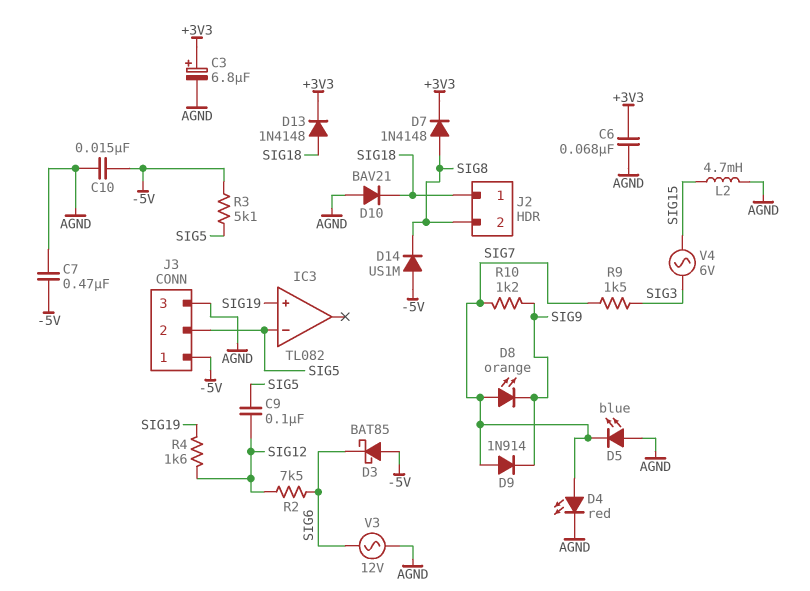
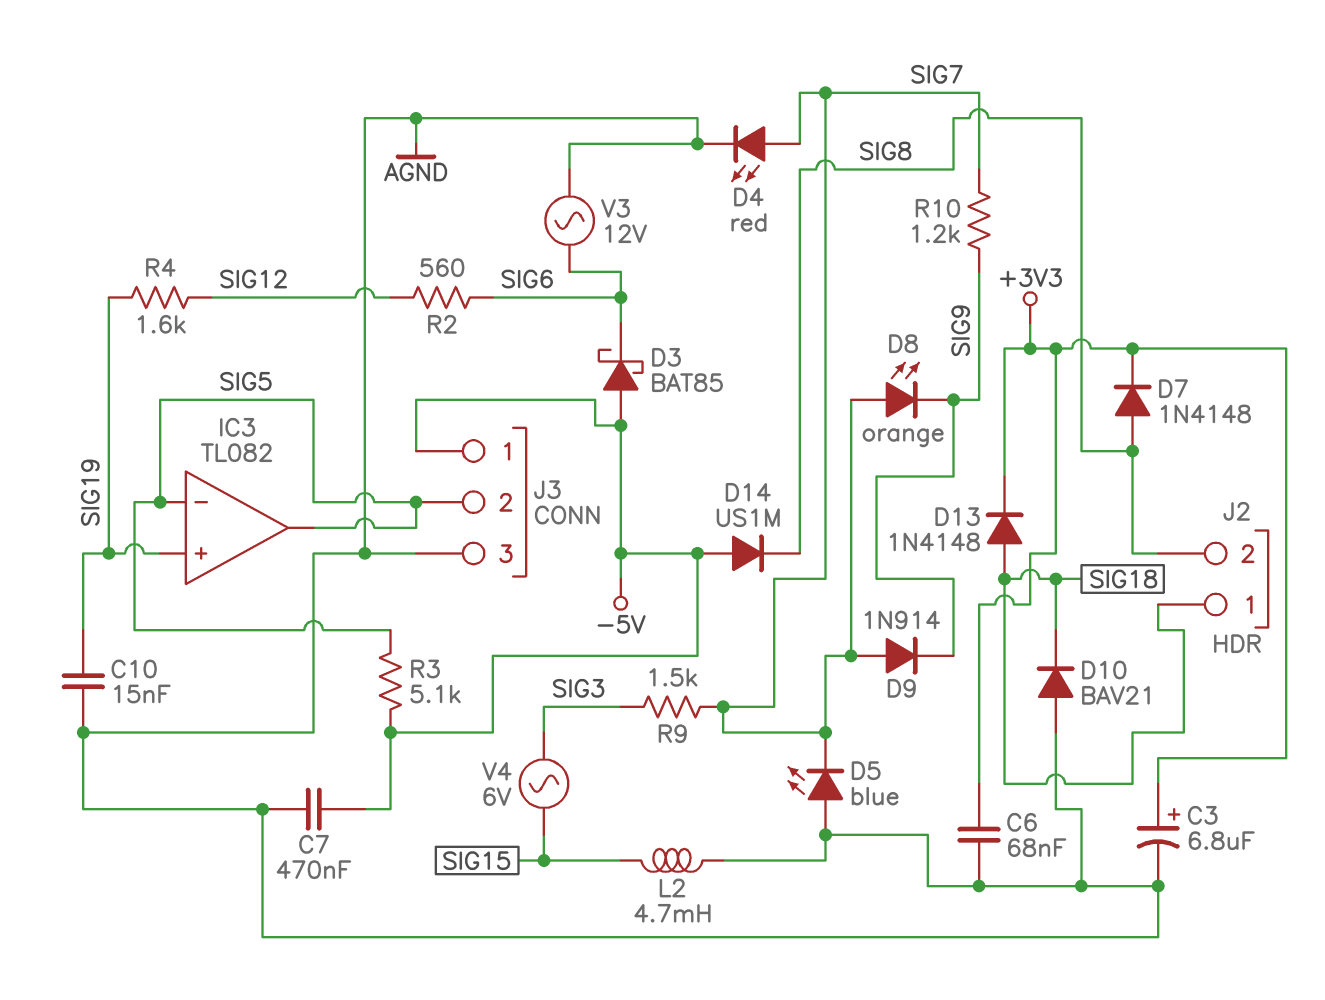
C9: 100nF (SIG5, SIG12) -> none
C10: 15nF (-5V, AGND) -> 15nF (AGND, SIG19)
IC3 pin out: none -> SIG5
R2: 7.5k (SIG6, SIG12) -> 560 (SIG6, SIG12)

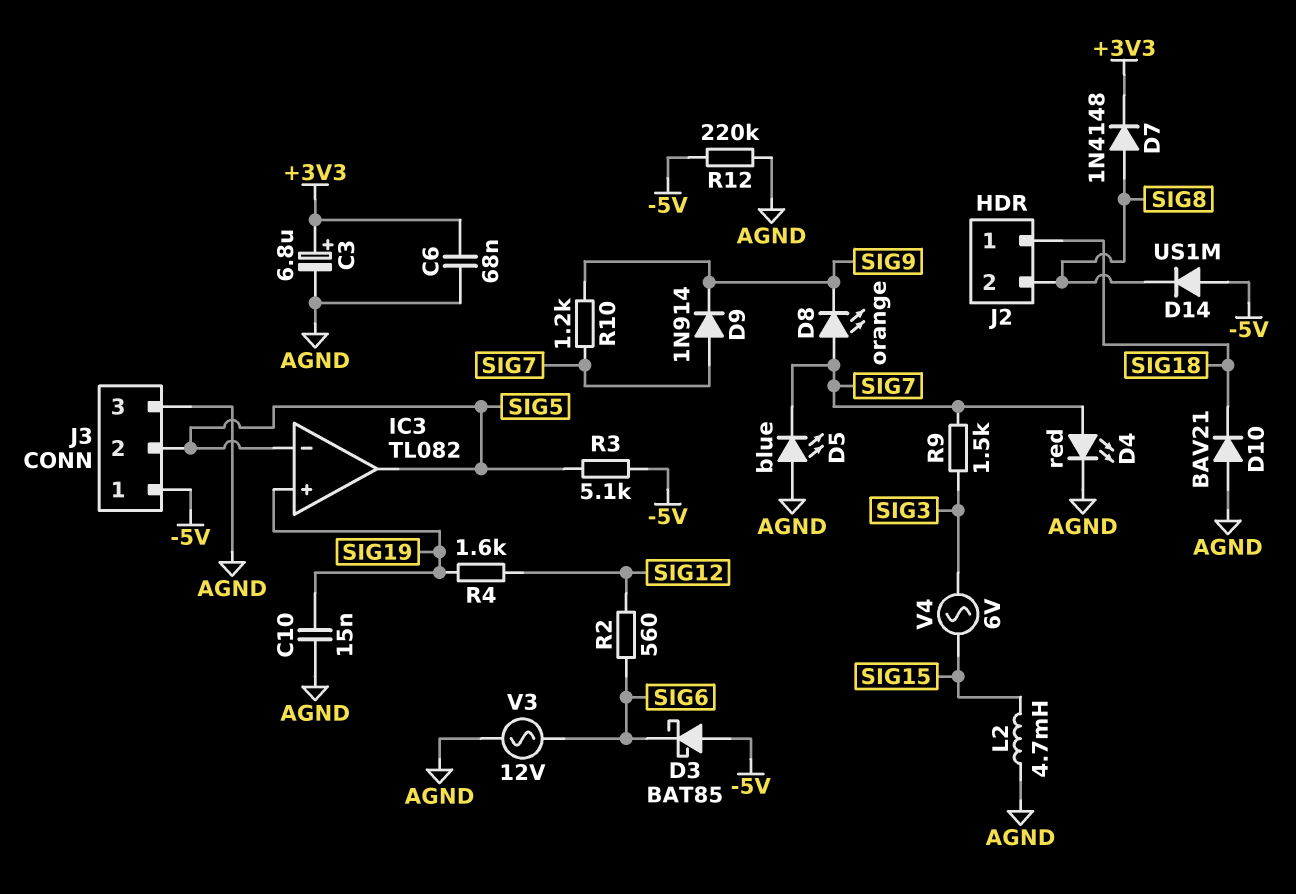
C7: 470nF (-5V, AGND) -> none
D13: diode 1N4148 (A SIG18, K +3V3) -> none
R12: none -> 220k (-5V, AGND)

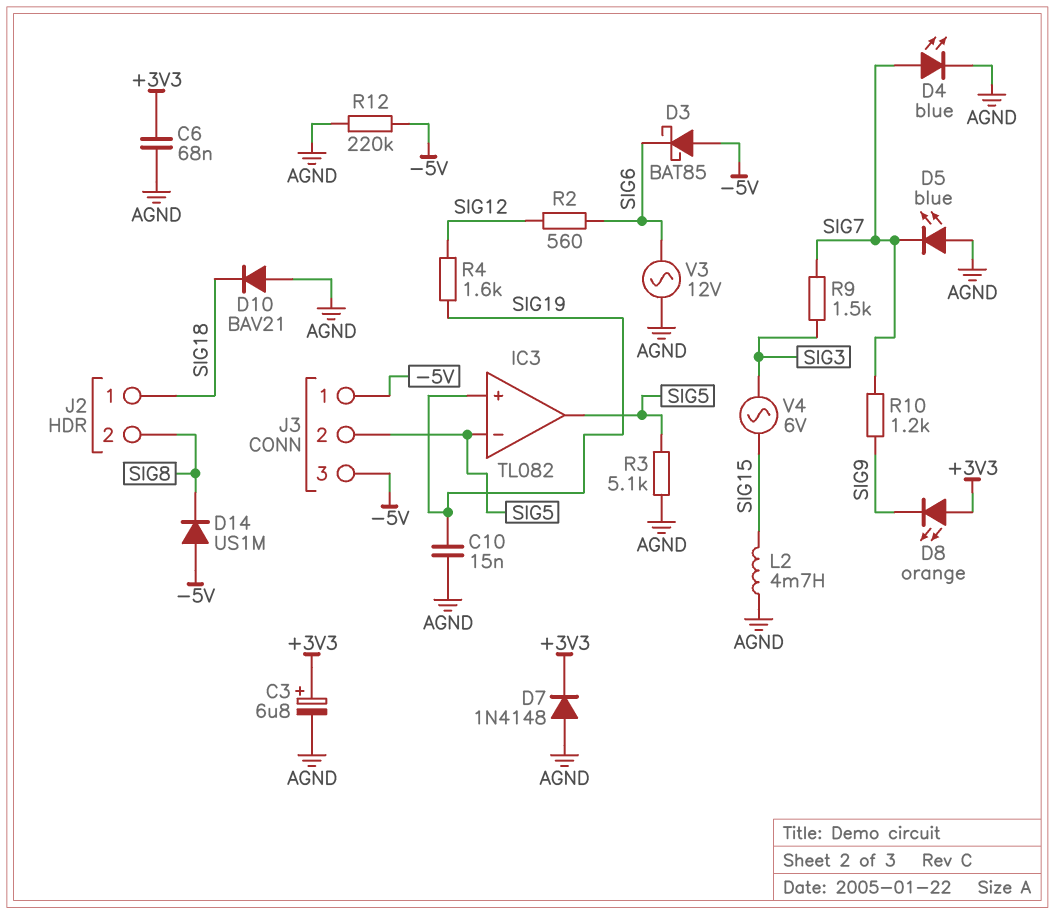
D4: LED red (A SIG7, K AGND) -> LED blue (A SIG7, K AGND)
D7: diode 1N4148 (A SIG8, K +3V3) -> diode 1N4148 (A AGND, K +3V3)
D8: LED orange (A SIG7, K SIG9) -> LED orange (A +3V3, K SIG9)
D9: diode 1N914 (A SIG7, K SIG9) -> none
J3 pin 3: AGND -> -5V
R3: 5.1k (-5V, SIG5) -> 5.1k (AGND, SIG5)

